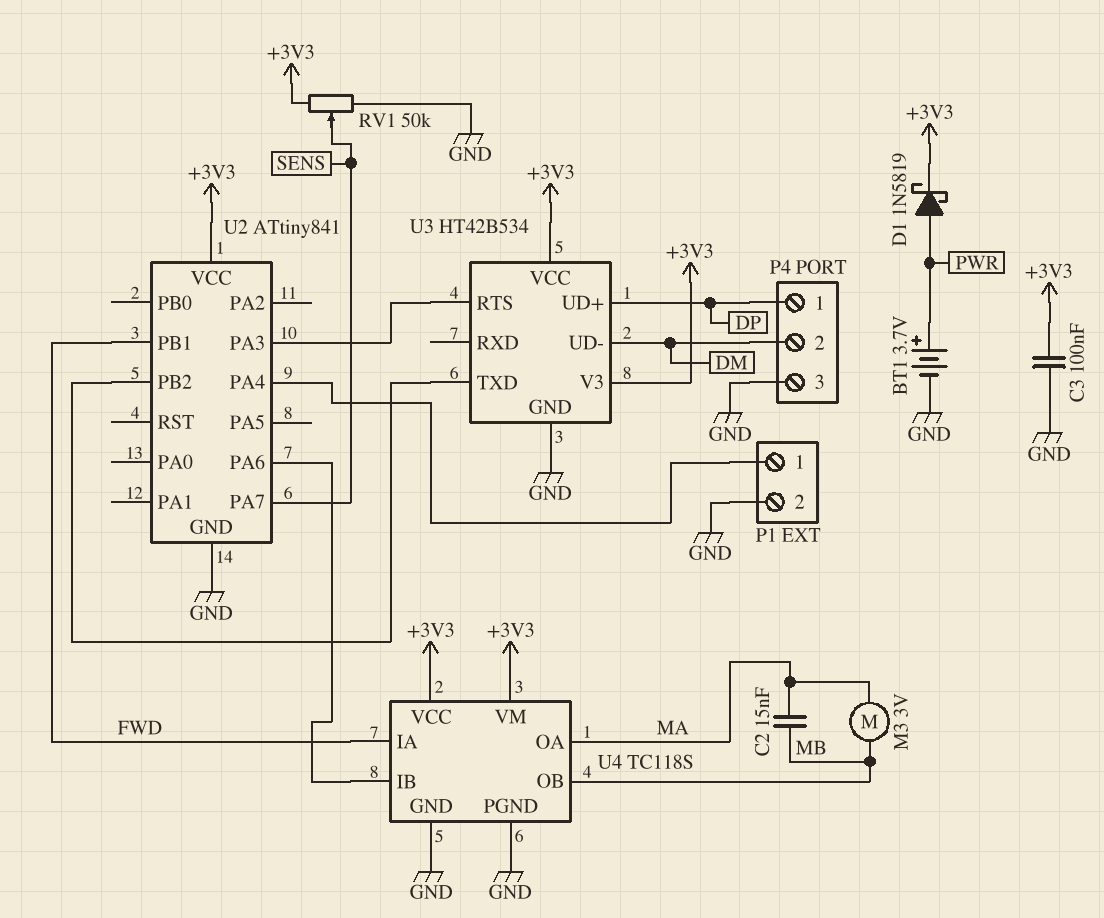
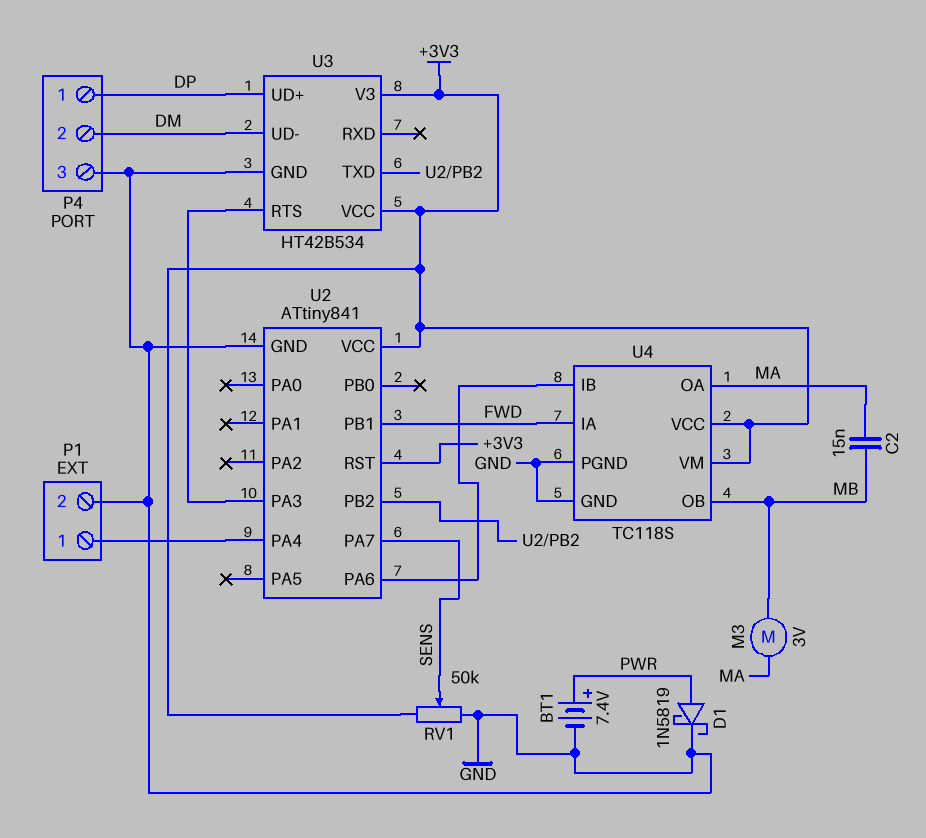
BT1: 3.7V (plus PWR, minus GND) -> 7.4V (plus PWR, minus GND)
C3: 100nF (+3V3, GND) -> none
D1: schottky 1N5819 (A PWR, K +3V3) -> schottky 1N5819 (A PWR, K GND)
U2 pin RST: none -> +3V3

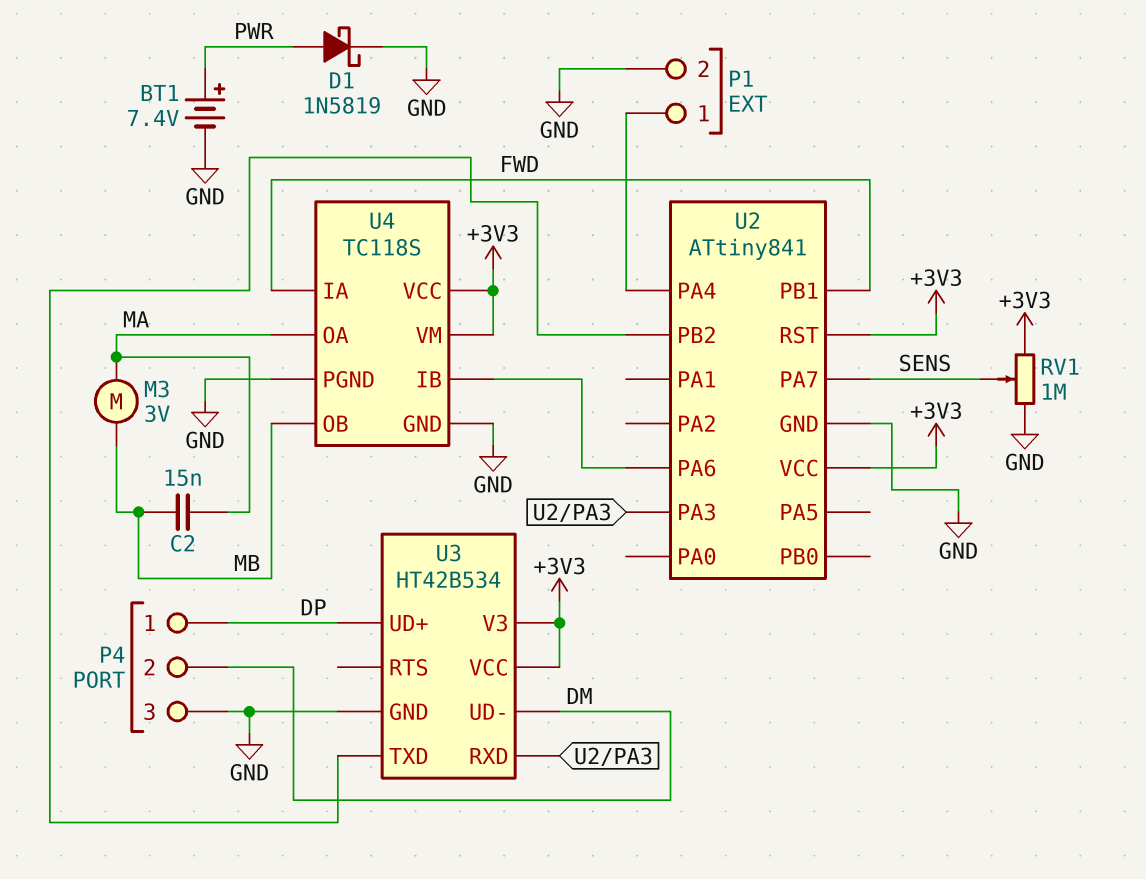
RV1: 50k (+3V3, GND, wiper SENS) -> 1M (+3V3, GND, wiper SENS)
U3 pin RTS: U2/PA3 -> none
U3 pin RXD: none -> U2/PA3

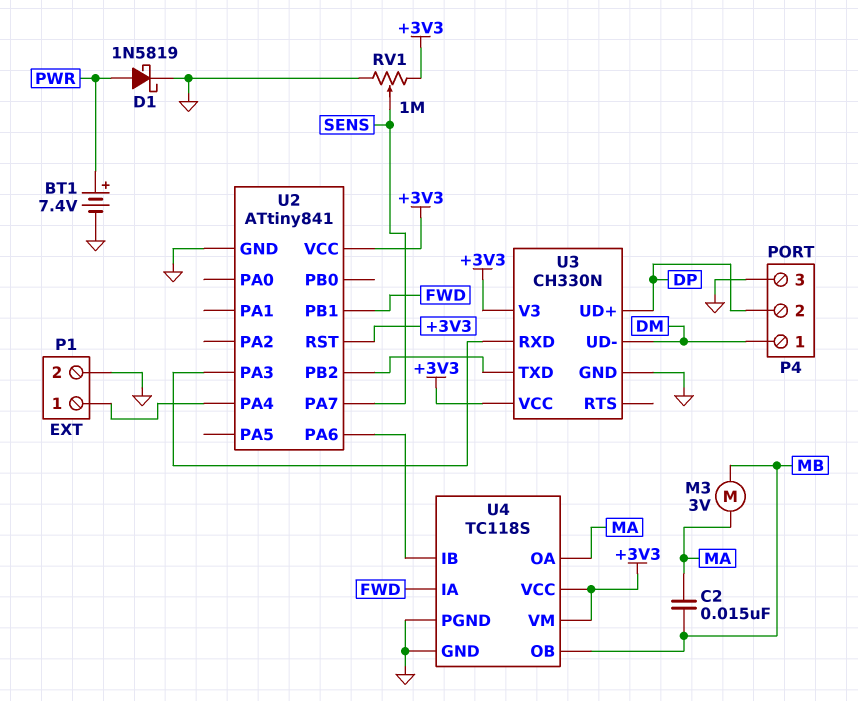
P4 pin 1: DP -> DM
P4 pin 2: DM -> DP
U3: HT42B534 -> CH330N

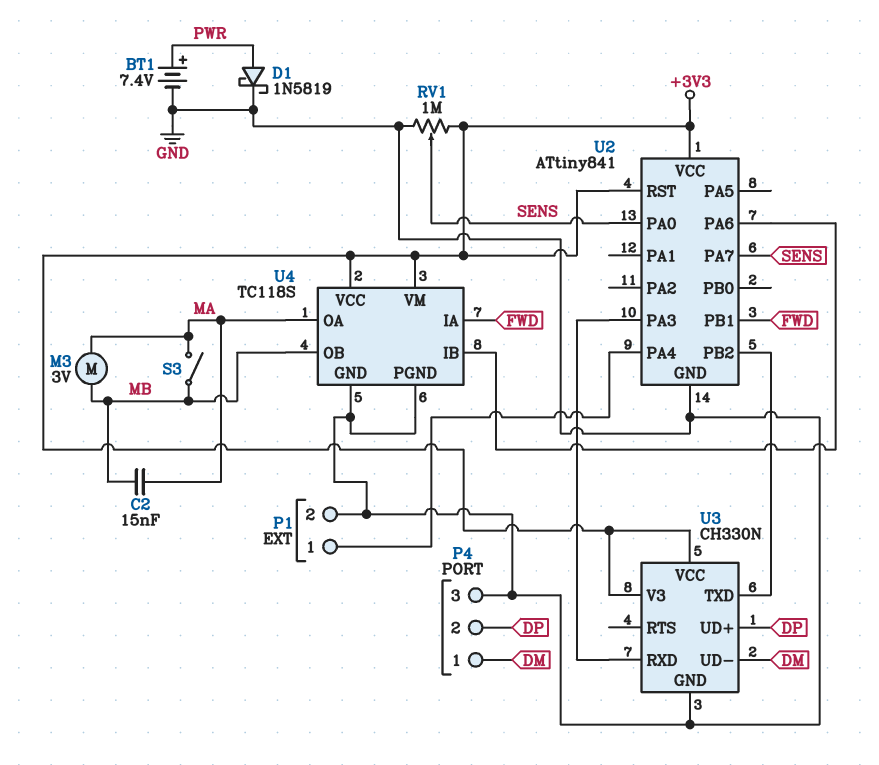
S3: none -> switch (MA, MB)
U2 pin PA0: none -> SENS

